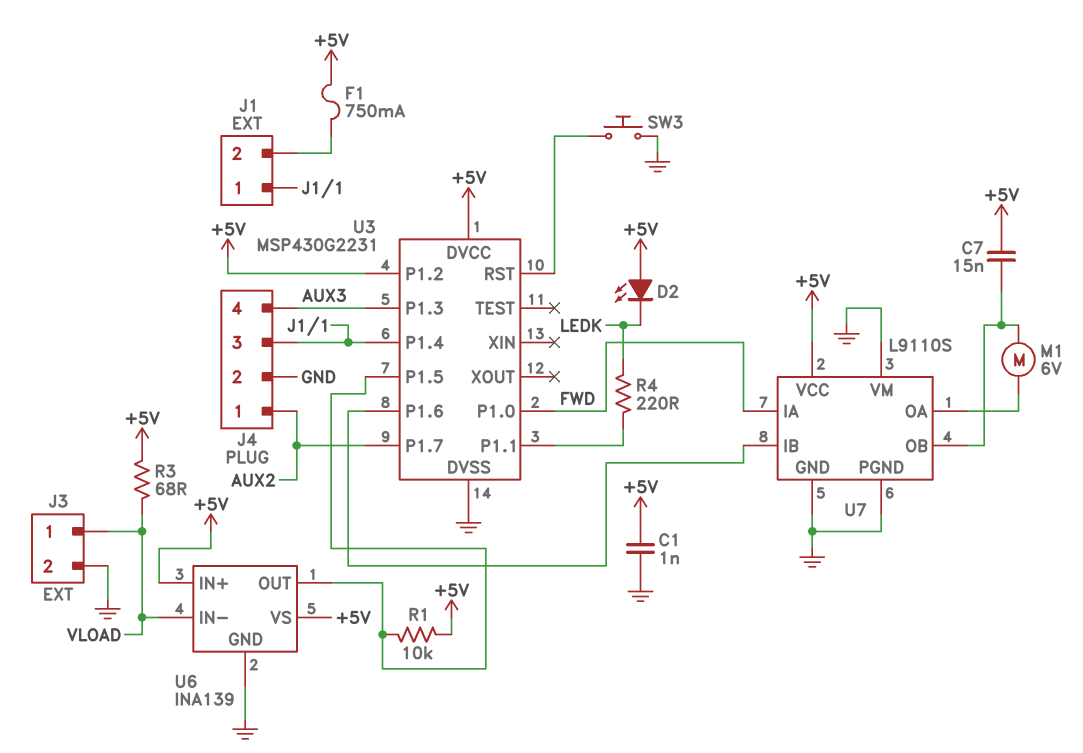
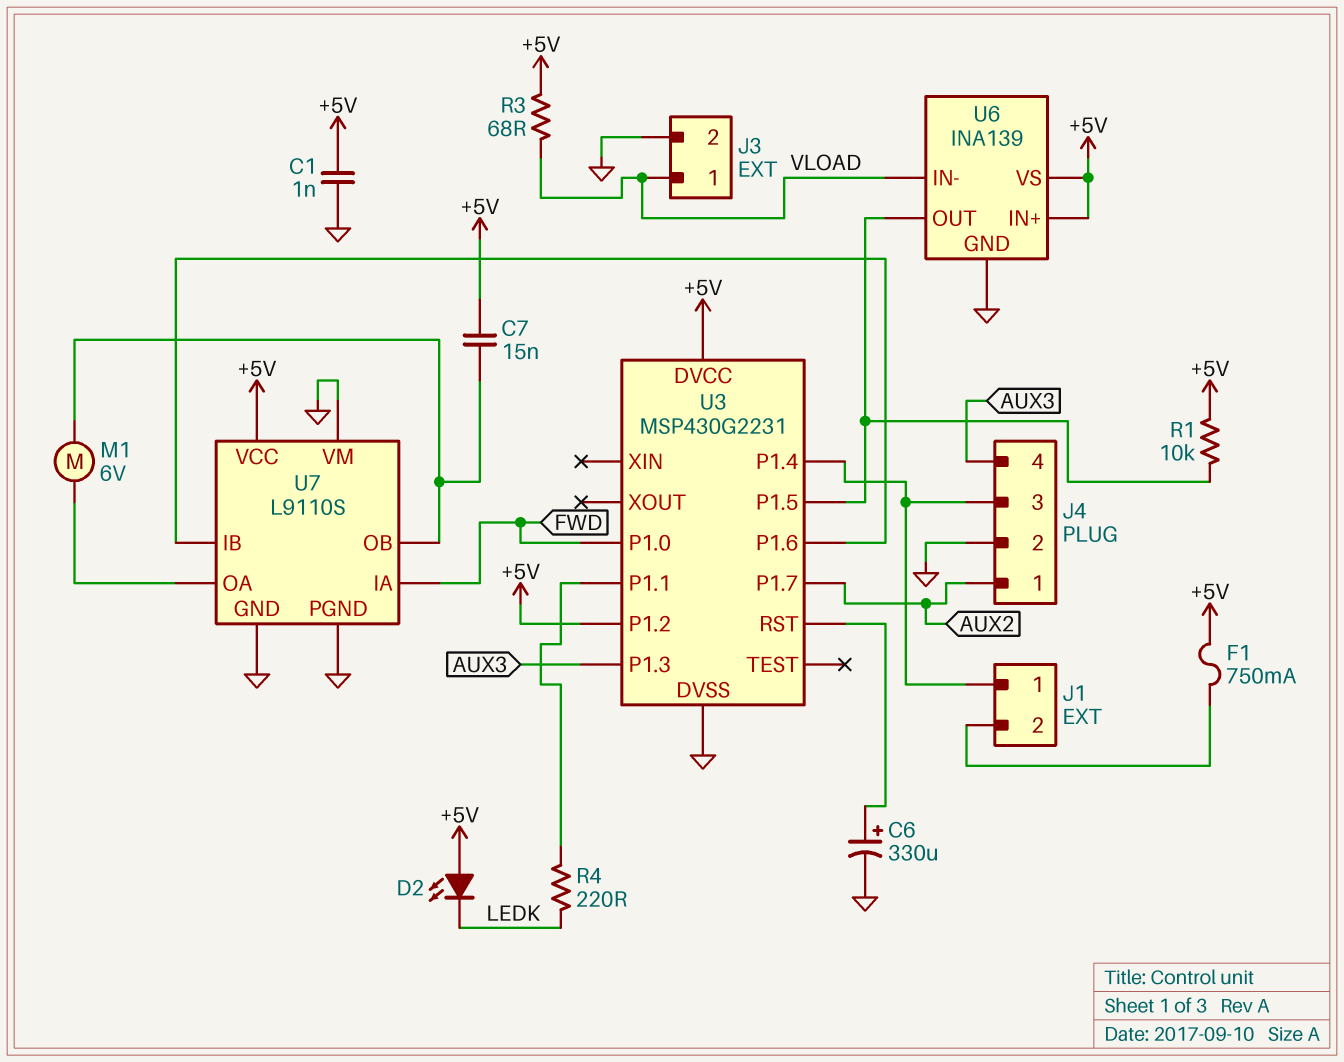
C6: none -> 330uF (plus U3/RST, minus GND)
SW3: button (GND, U3/RST) -> none

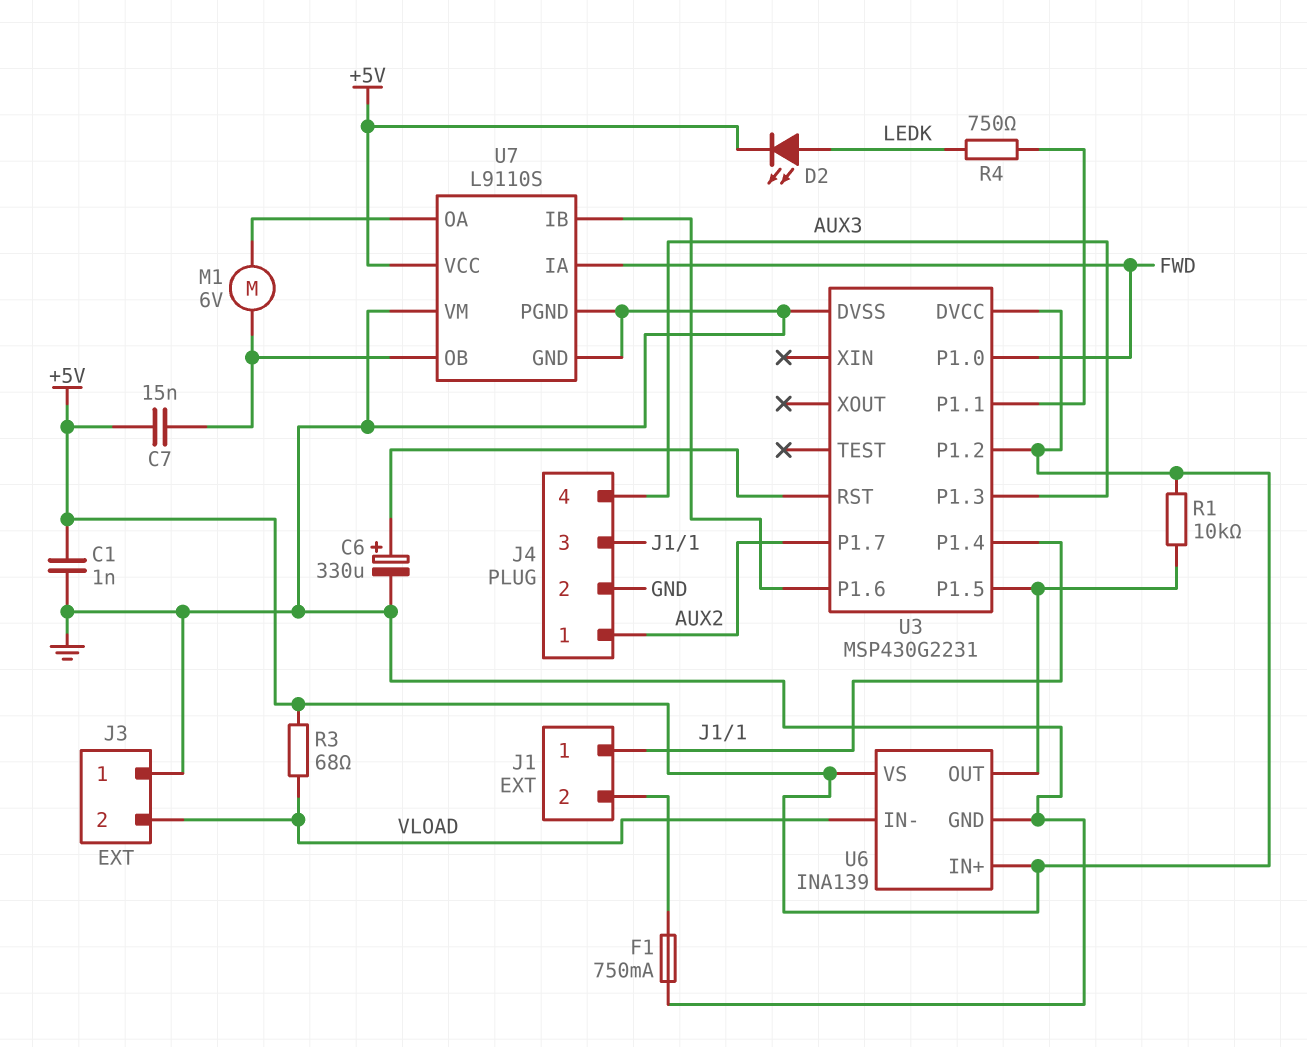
D2: LED (A +5V, K LEDK) -> LED (A LEDK, K +5V)
F1: 750mA (+5V, J1/2) -> 750mA (GND, J1/2)
J3 pin 1: VLOAD -> GND
J3 pin 2: GND -> VLOAD
R4: 220 (LEDK, U3/P1.1) -> 750 (LEDK, U3/P1.1)

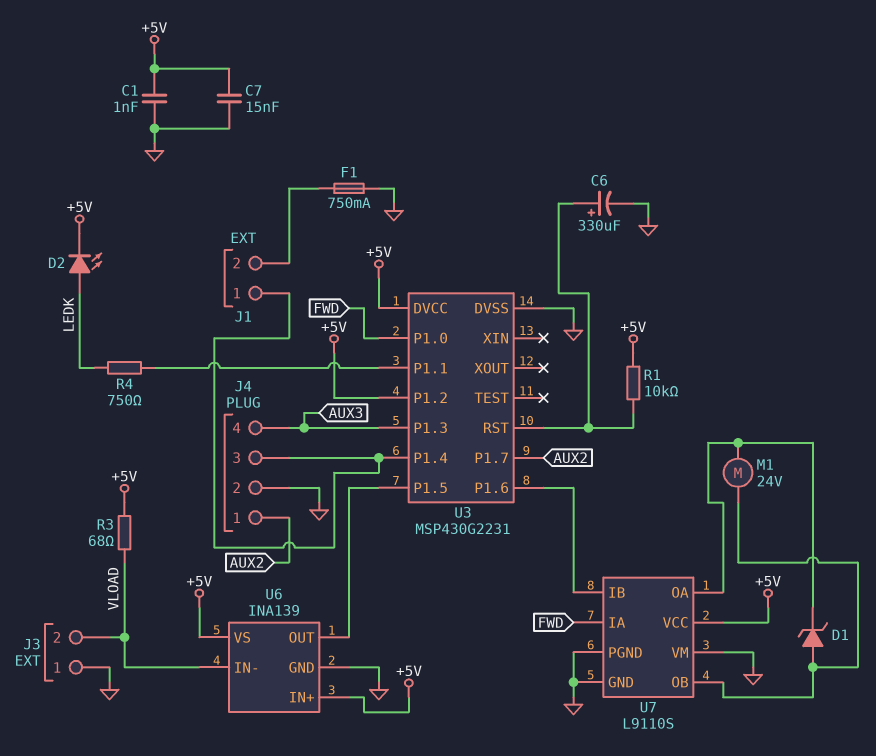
C7: 15nF (+5V, U7/OB) -> 15nF (+5V, GND)
D1: none -> zener (A U7/OB, K U7/OA)
M1: motor 6V (U7/OA, U7/OB) -> motor 24V (U7/OA, U7/OB)
R1: 10k (+5V, U3/P1.5) -> 10k (+5V, U3/RST)

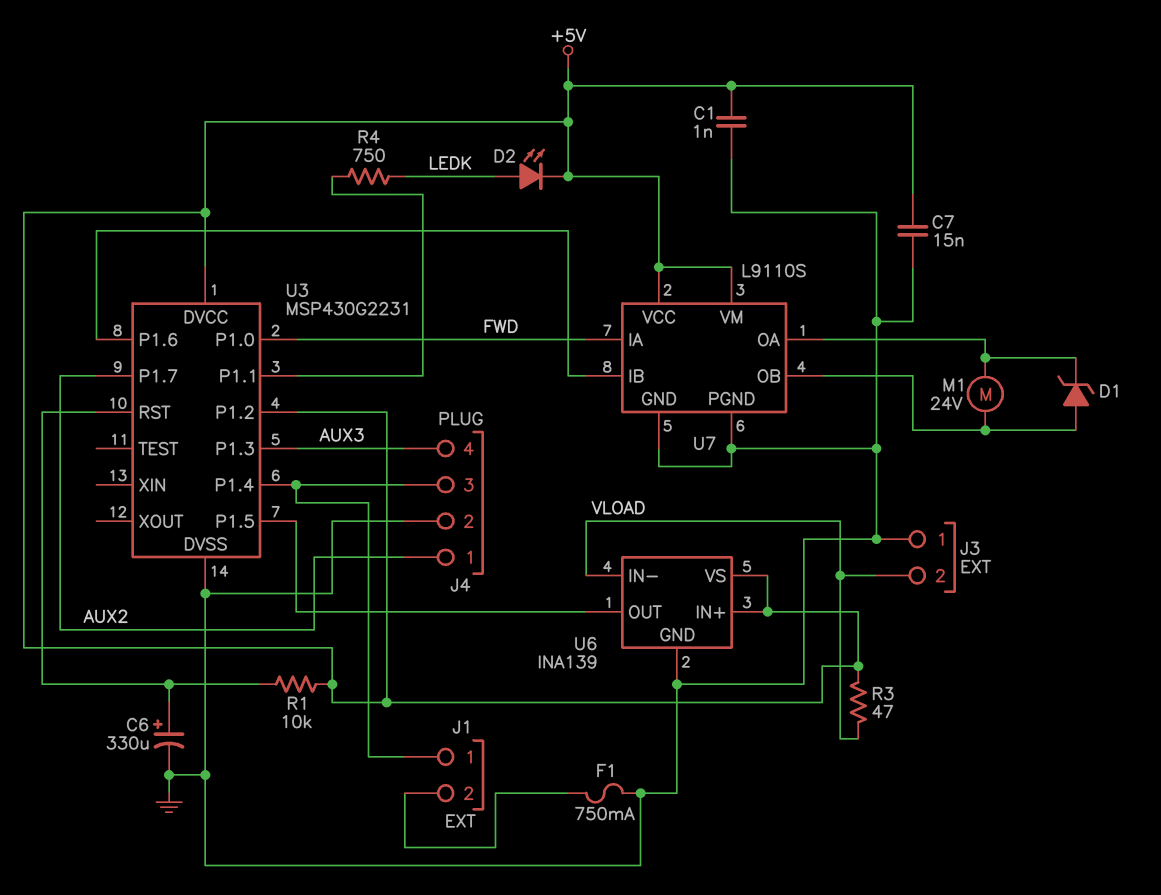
R3: 68 (+5V, VLOAD) -> 47 (+5V, VLOAD)
U7 pin VM: GND -> +5V

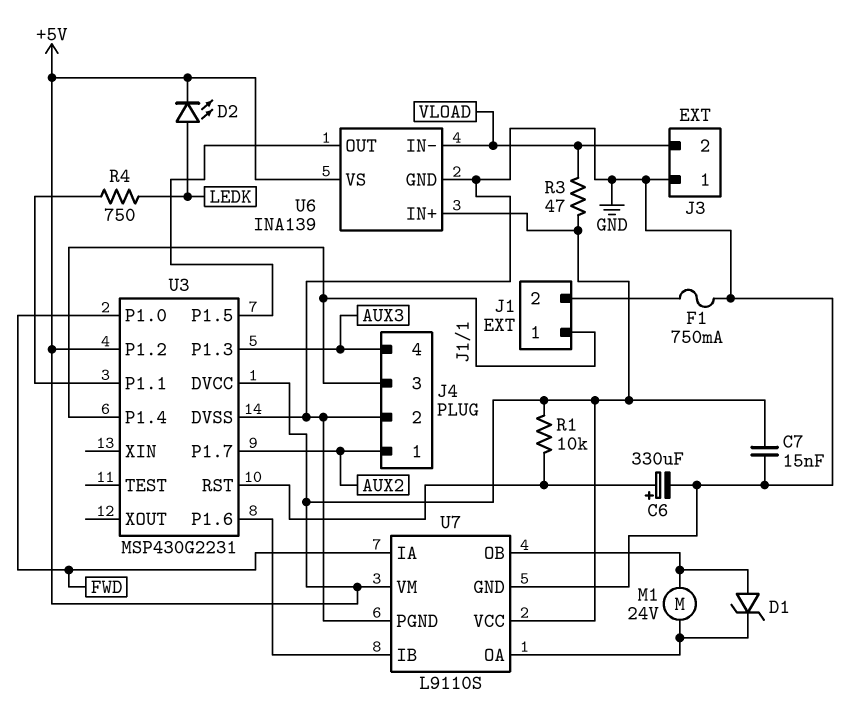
C1: 1nF (+5V, GND) -> none

